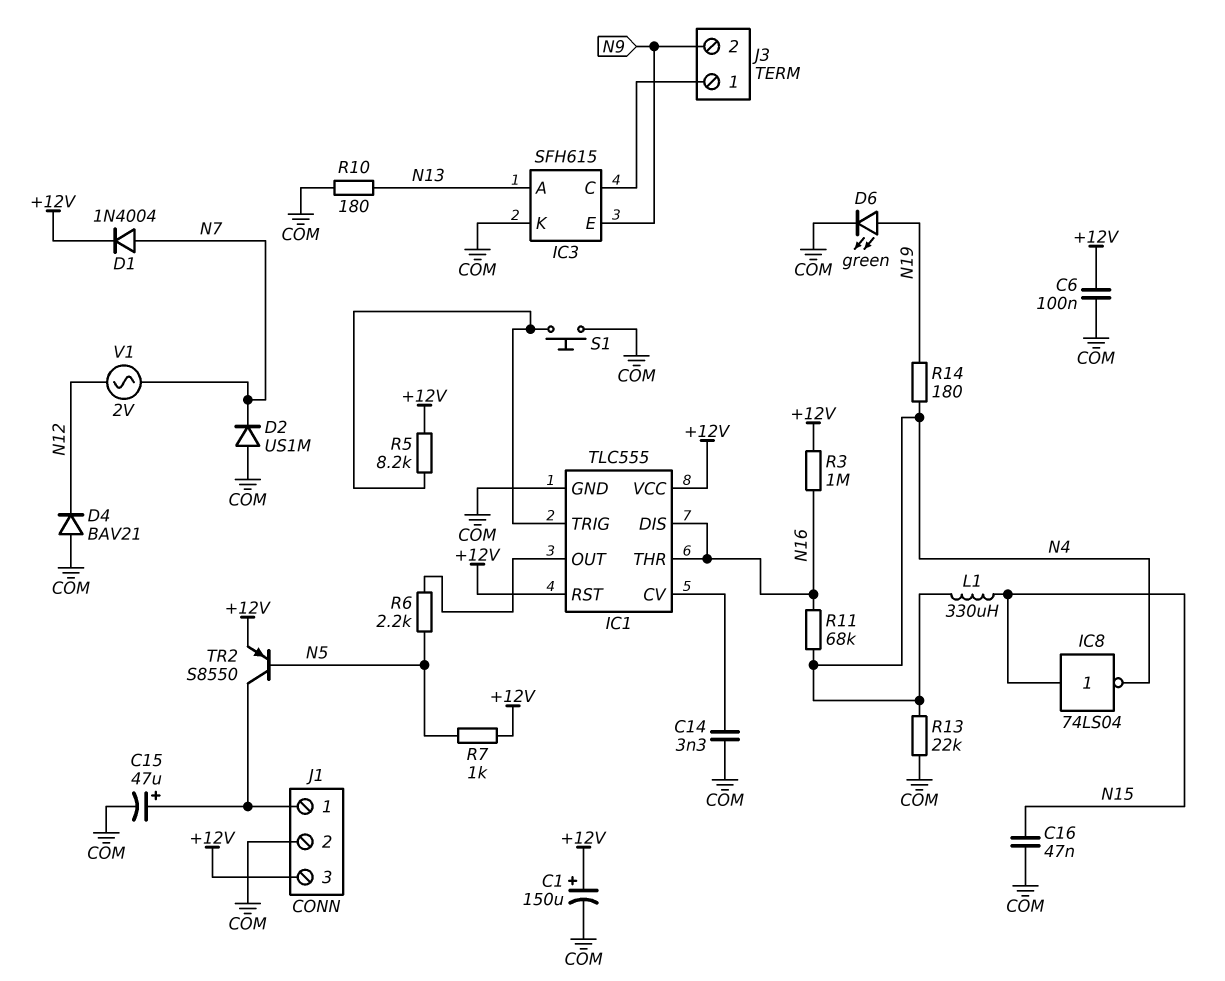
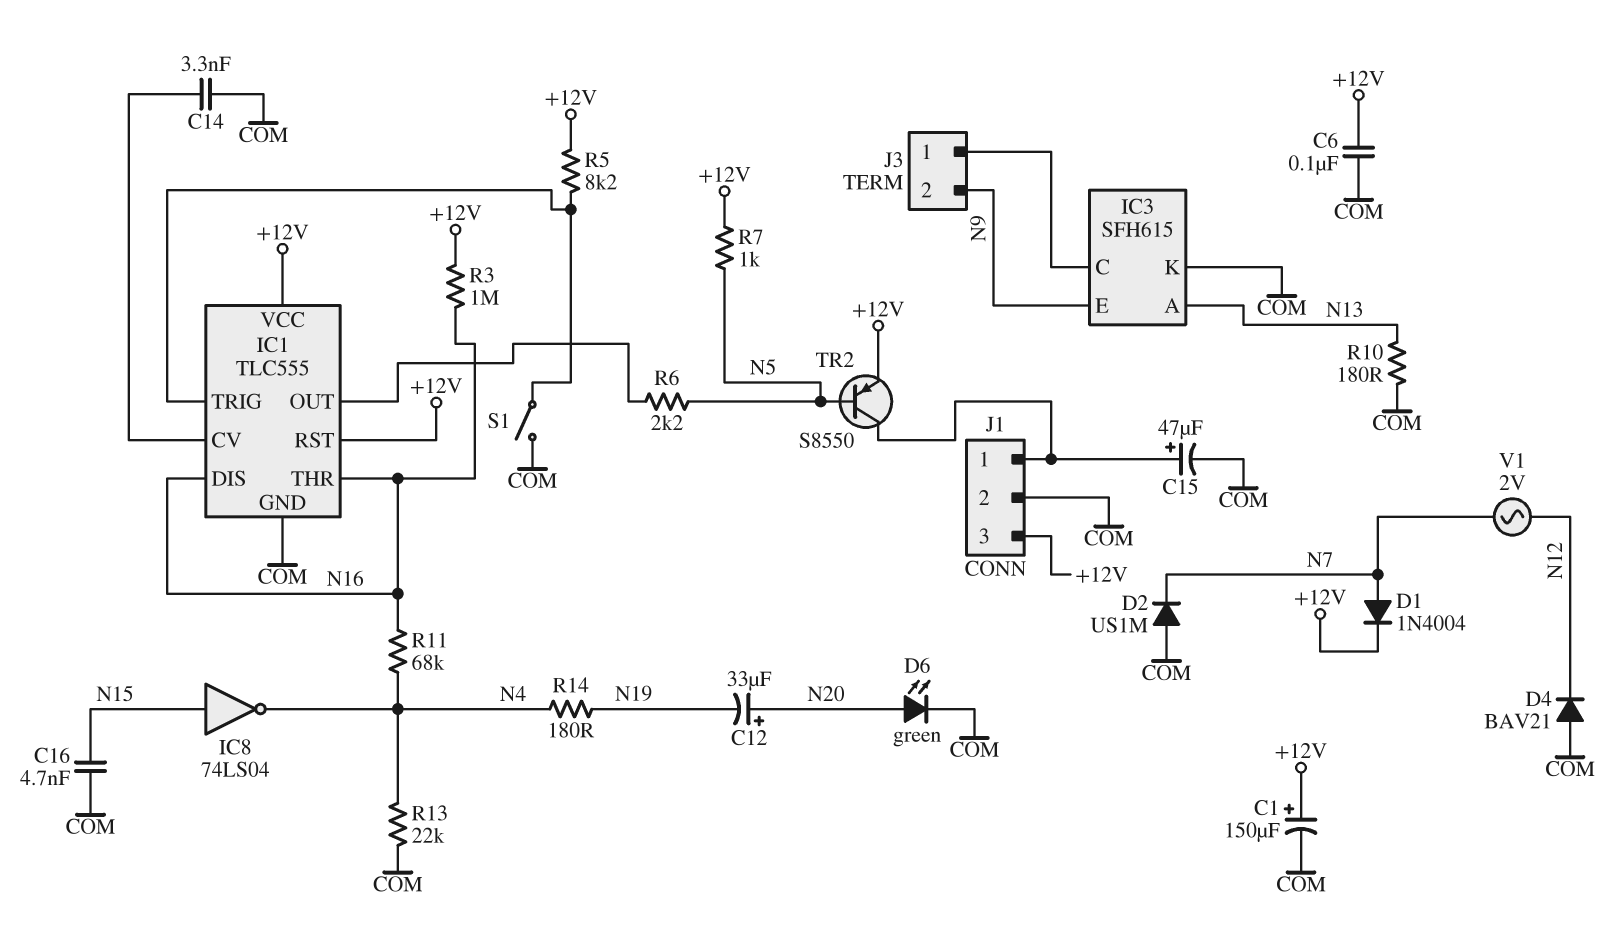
C12: none -> 33uF (plus N20, minus N19)
C16: 47nF (COM, N15) -> 4.7nF (COM, N15)
D6: LED green (A N19, K COM) -> LED green (A N20, K COM)
L1: 330uH (N4, N15) -> none
S1: button (COM, IC1/TRIG) -> switch (COM, IC1/TRIG)

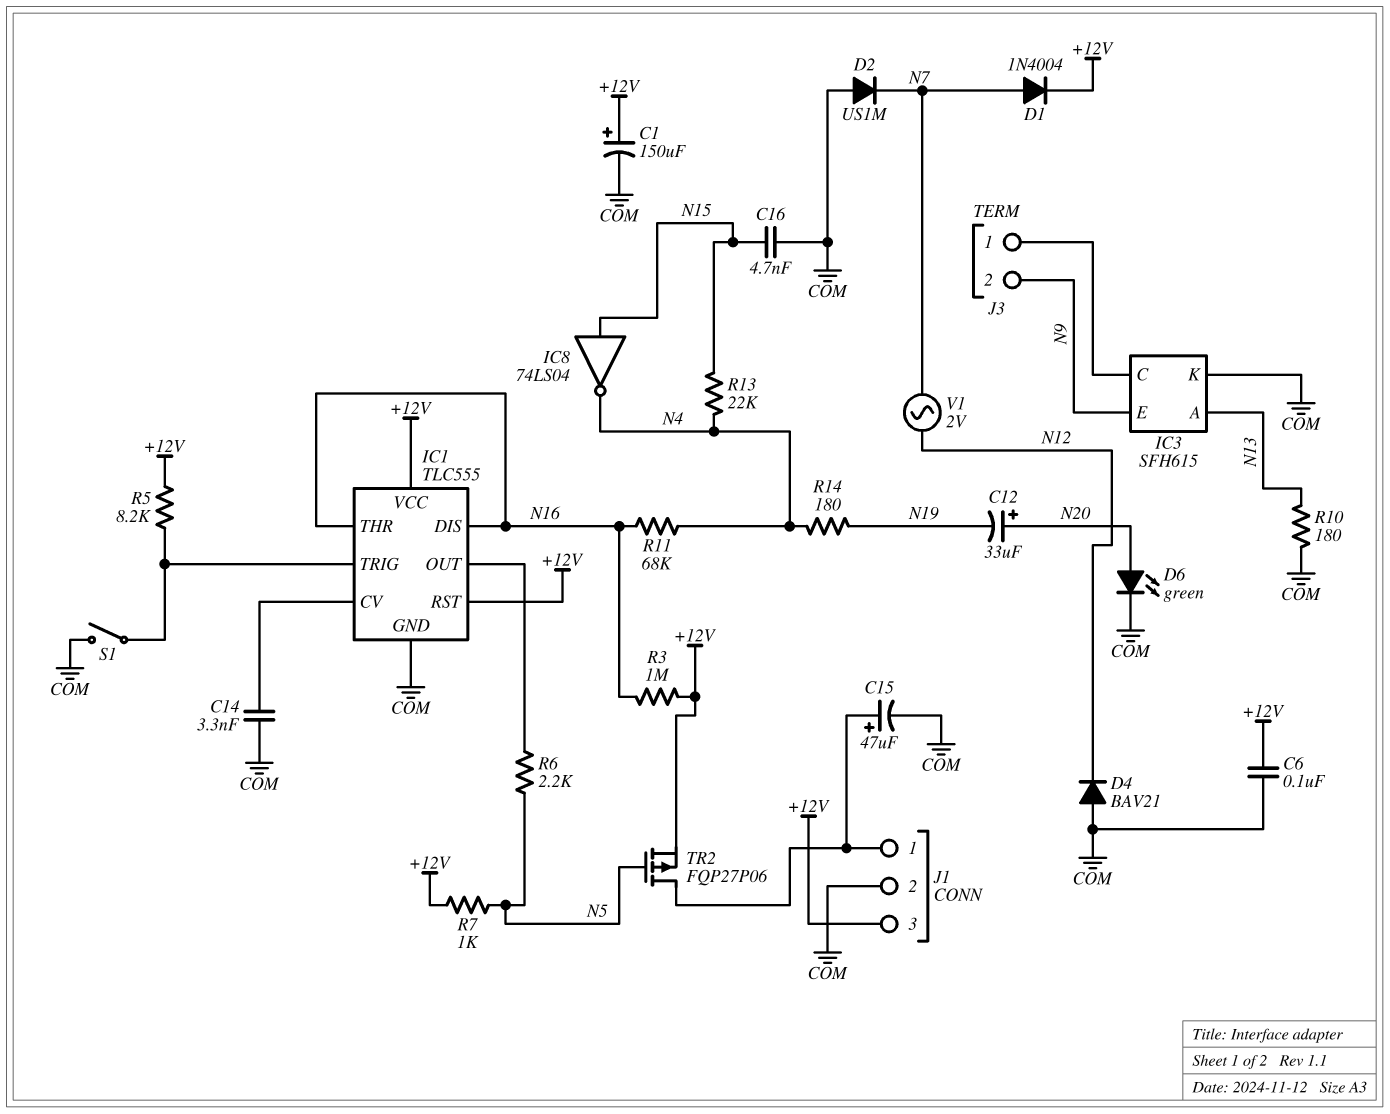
R13: 22k (COM, N4) -> 22k (N4, N15)
TR2: PNP S8550 (B N5, C J1/1, E +12V) -> PMOS FQP27P06 (G N5, D J1/1, S +12V)

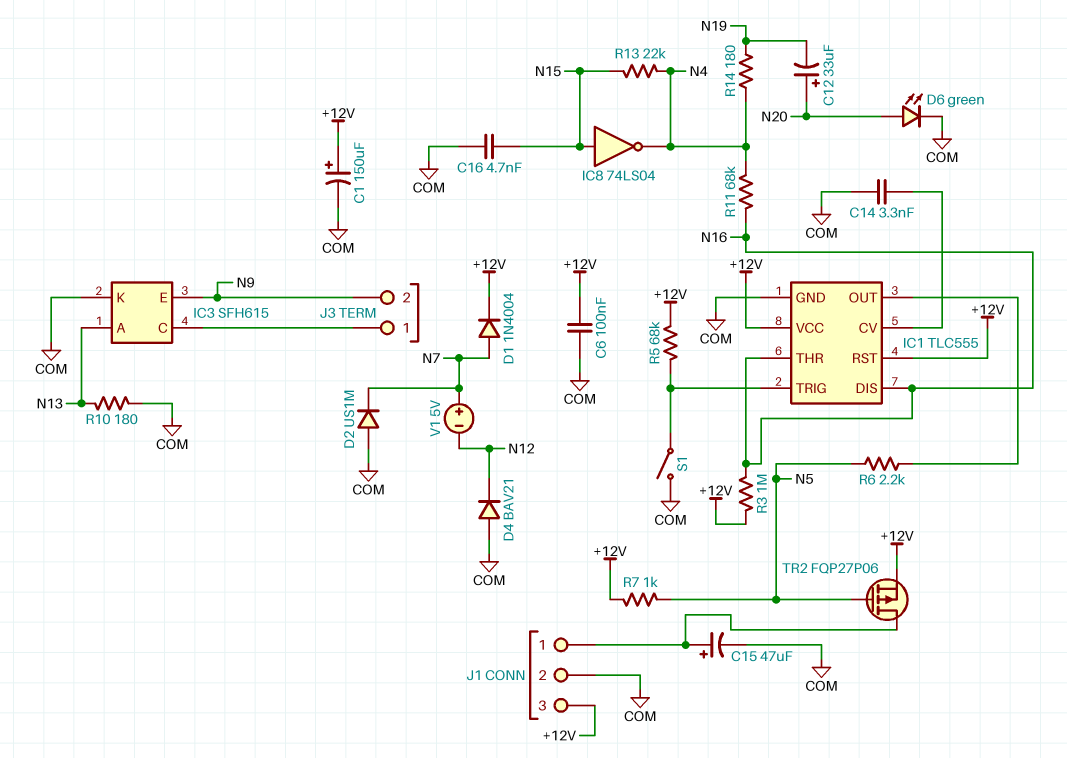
R5: 8.2k (+12V, IC1/TRIG) -> 68k (+12V, IC1/TRIG)
V1: AC 2V (N7, N12) -> 5V (plus N7, minus N12)

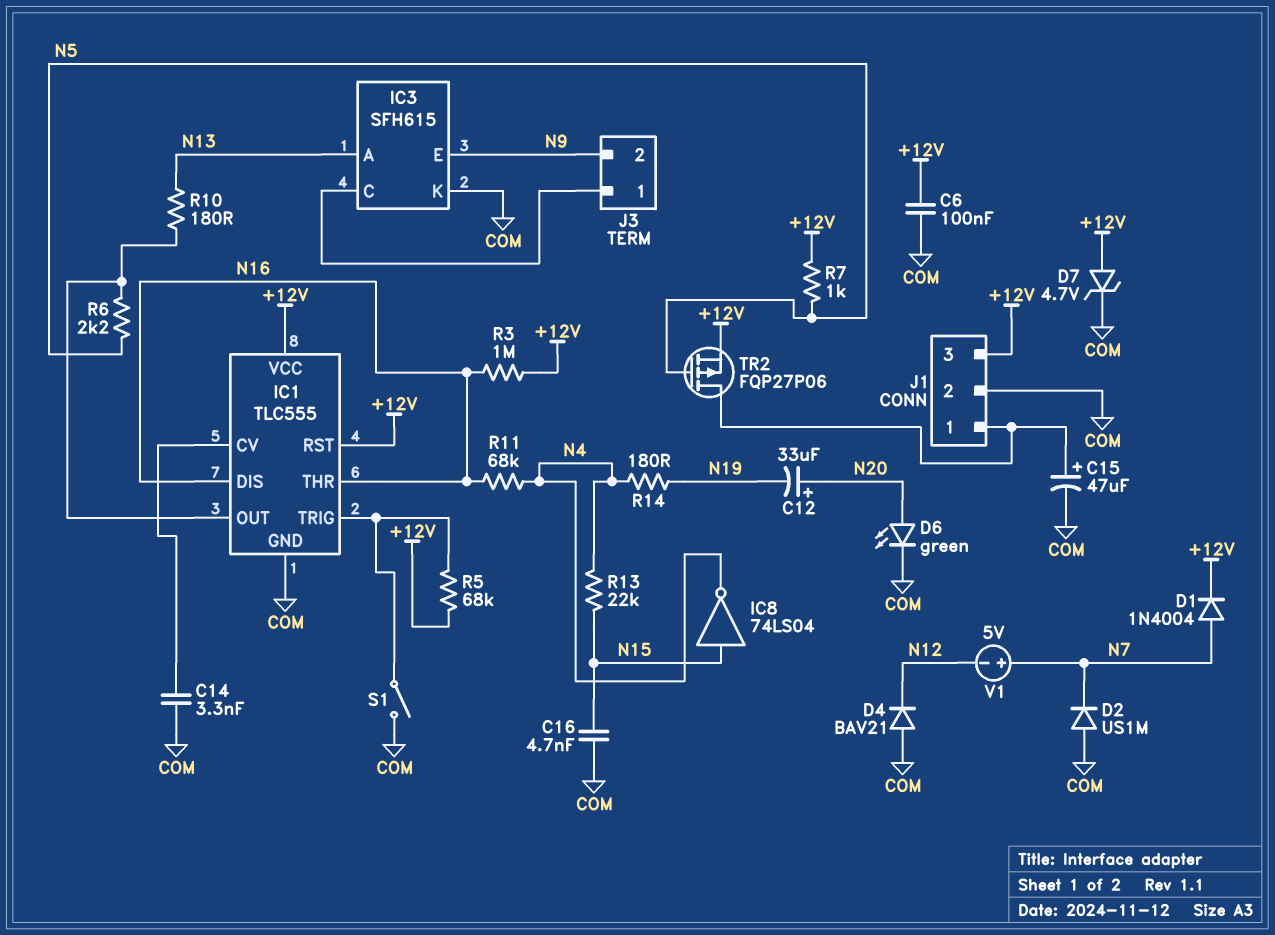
C1: 150uF (plus +12V, minus COM) -> none
D7: none -> zener 4.7V (A +12V, K COM)
R10: 180 (COM, N13) -> 180 (IC1/OUT, N13)

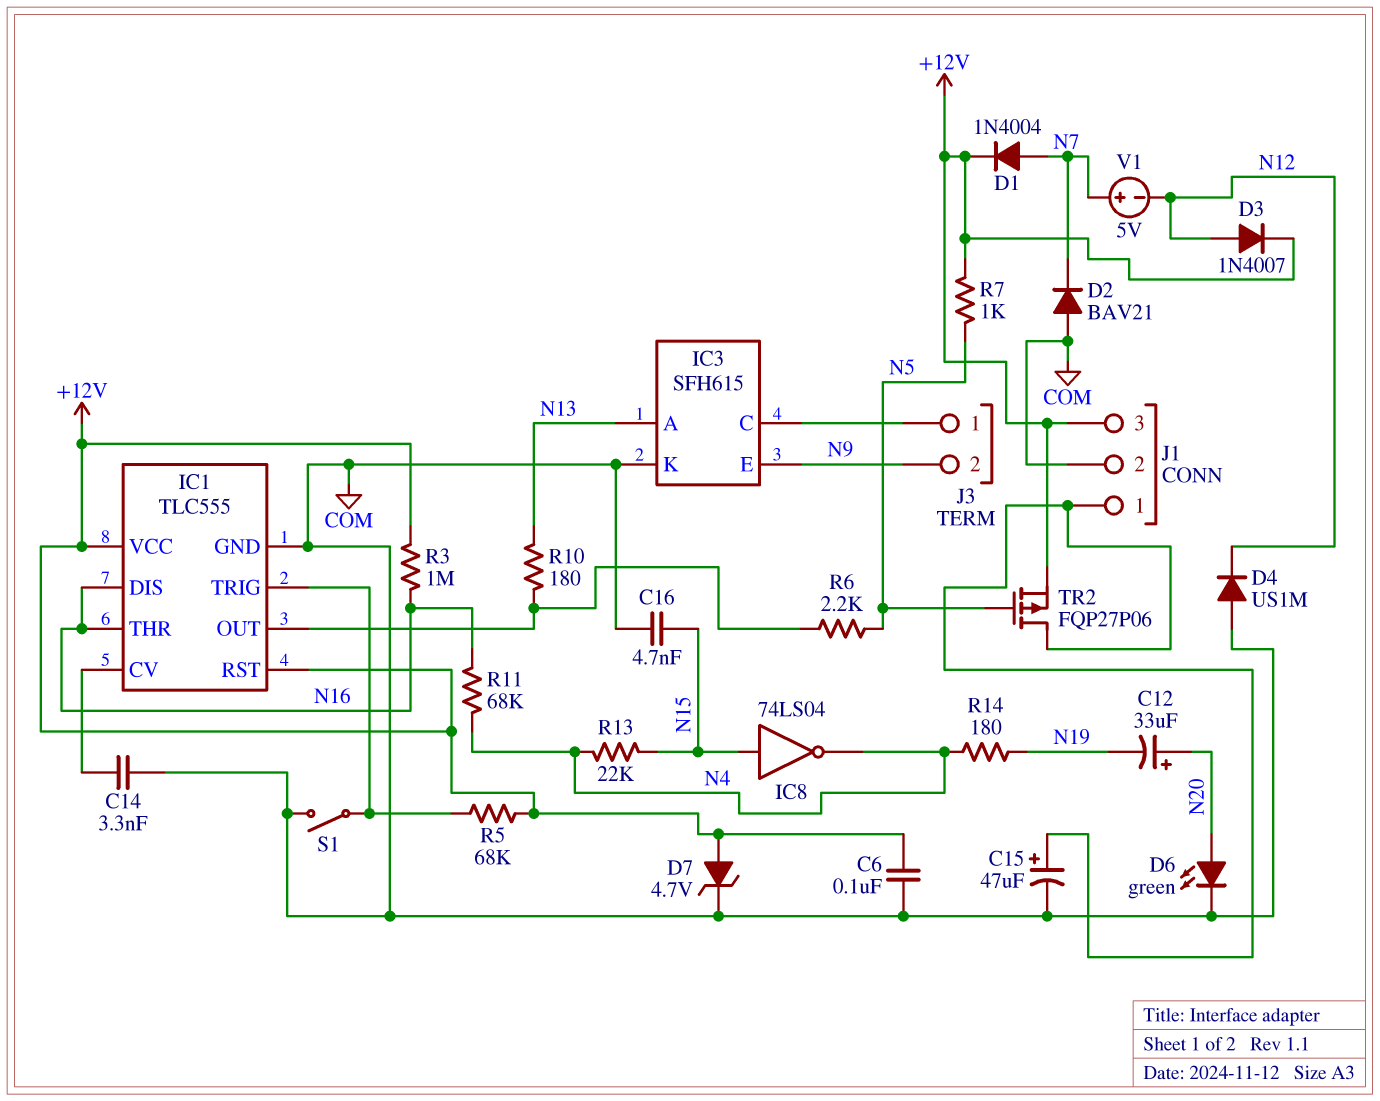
D2: diode US1M (A COM, K N7) -> diode BAV21 (A COM, K N7)
D3: none -> diode 1N4007 (A N12, K +12V)
D4: diode BAV21 (A COM, K N12) -> diode US1M (A COM, K N12)

